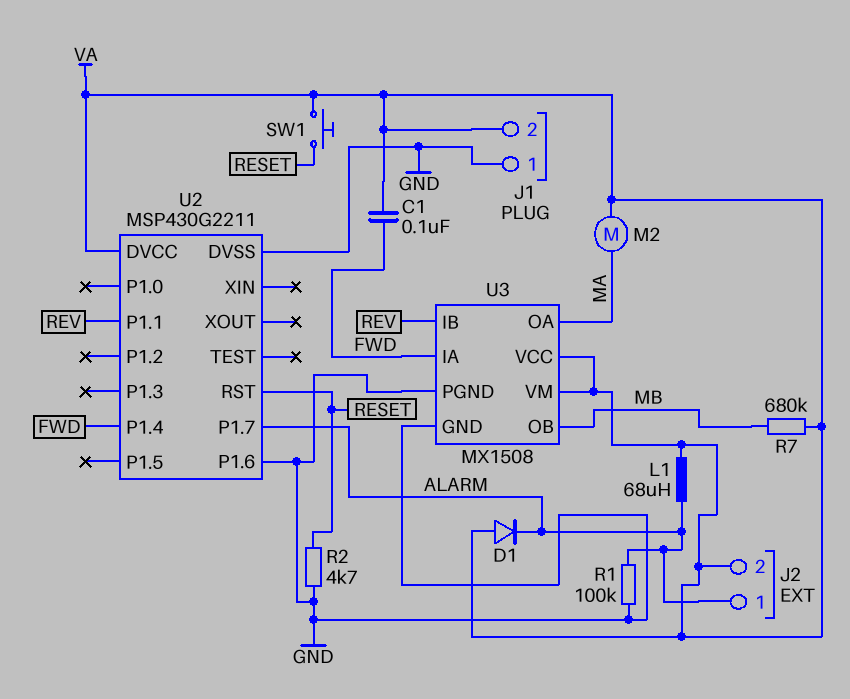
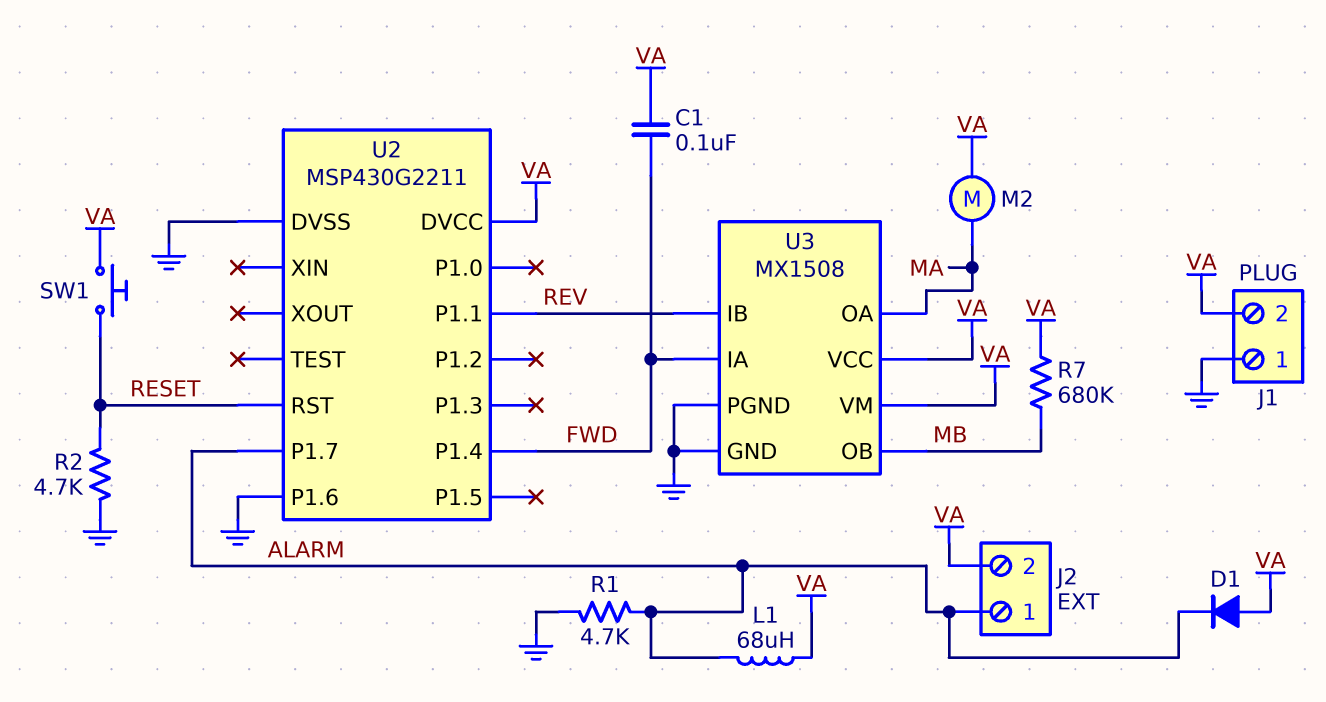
R1: 100k (ALARM, GND) -> 4.7k (ALARM, GND)

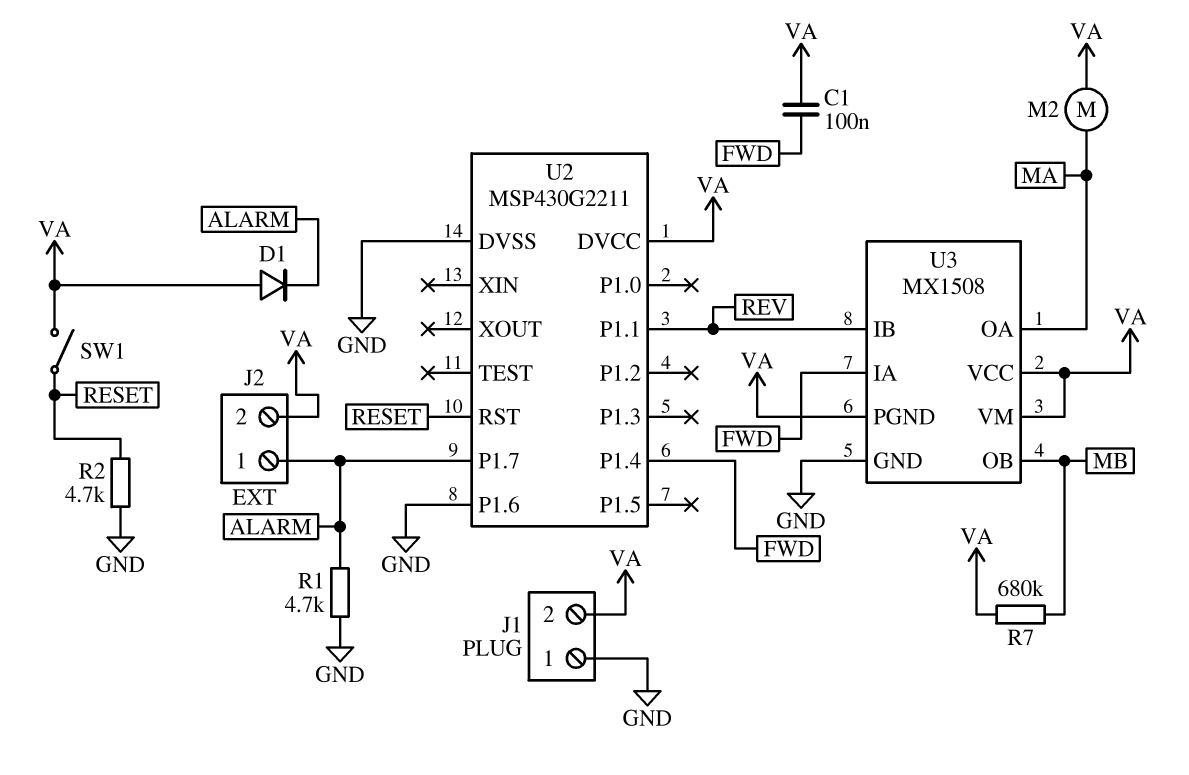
L1: 68uH (ALARM, VA) -> none
SW1: button (RESET, VA) -> switch (RESET, VA)
U3 pin PGND: GND -> VA

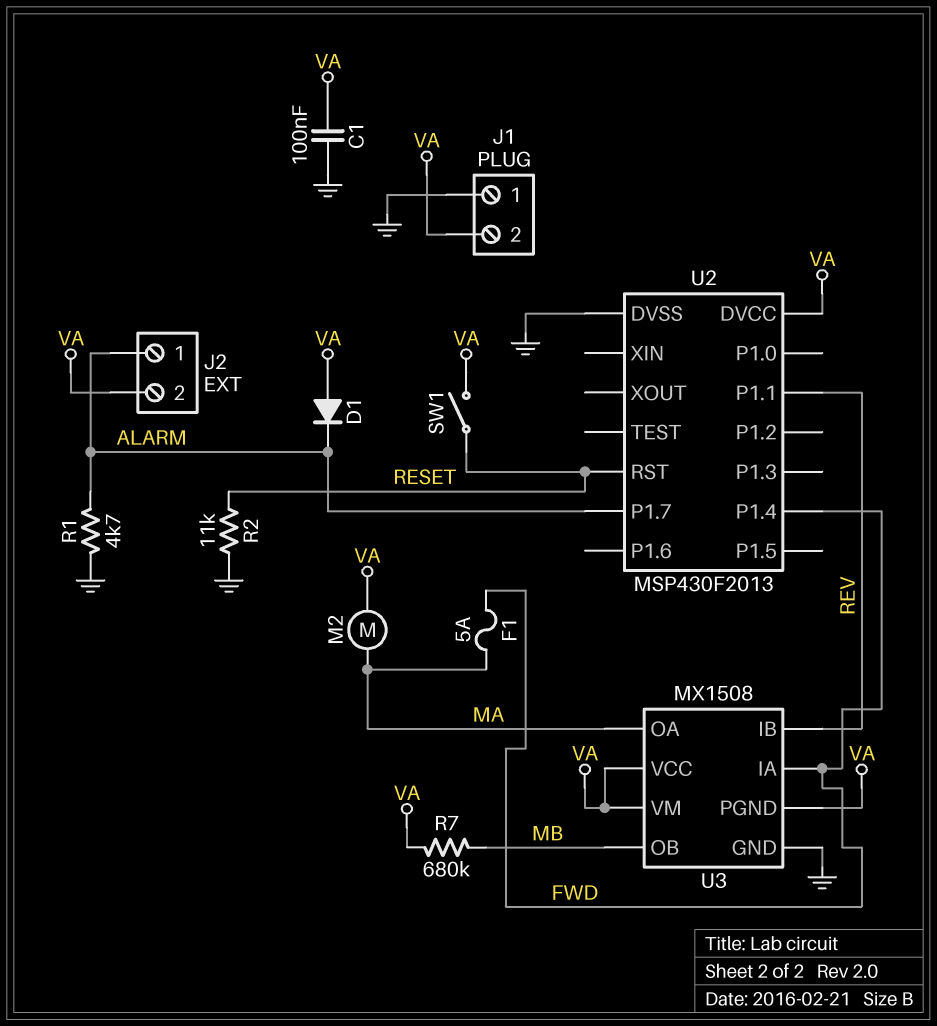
C1: 100nF (FWD, VA) -> 100nF (GND, VA)
F1: none -> 5A (FWD, MA)
R2: 4.7k (GND, RESET) -> 11k (GND, RESET)
U2: MSP430G2211 -> MSP430F2013
U2 pin P1.6: GND -> none

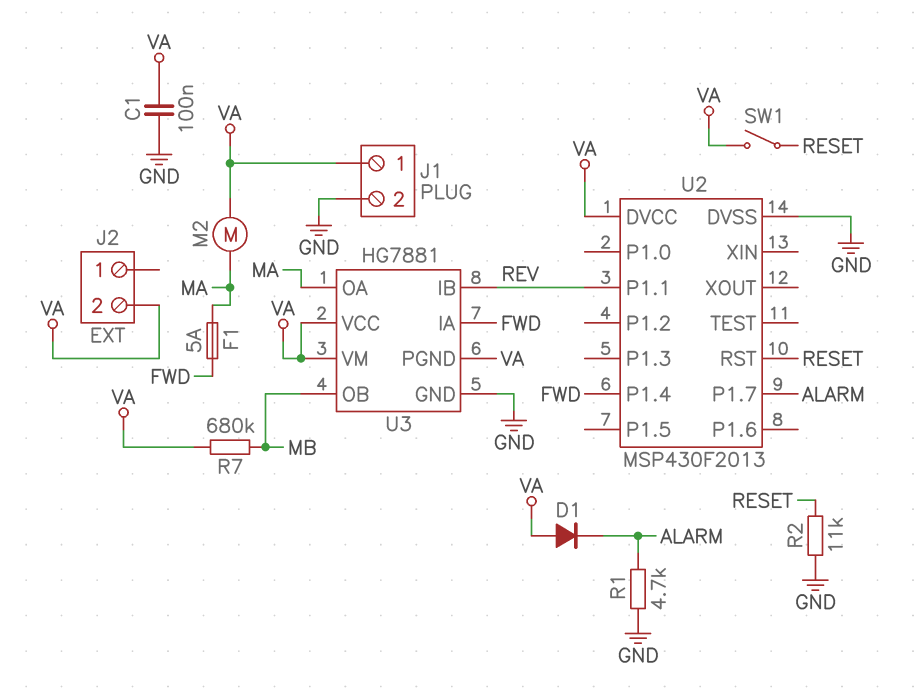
J1 pin 1: GND -> VA
J1 pin 2: VA -> GND
J2 pin 1: ALARM -> none
U3: MX1508 -> HG7881

